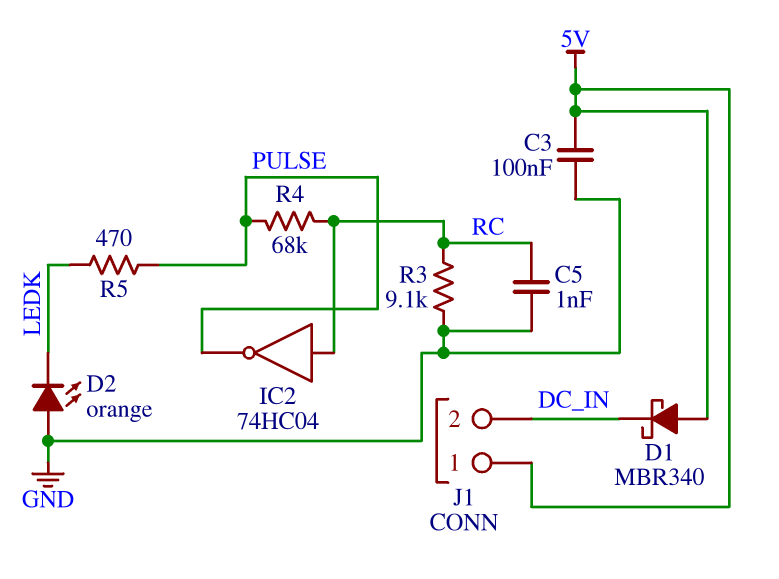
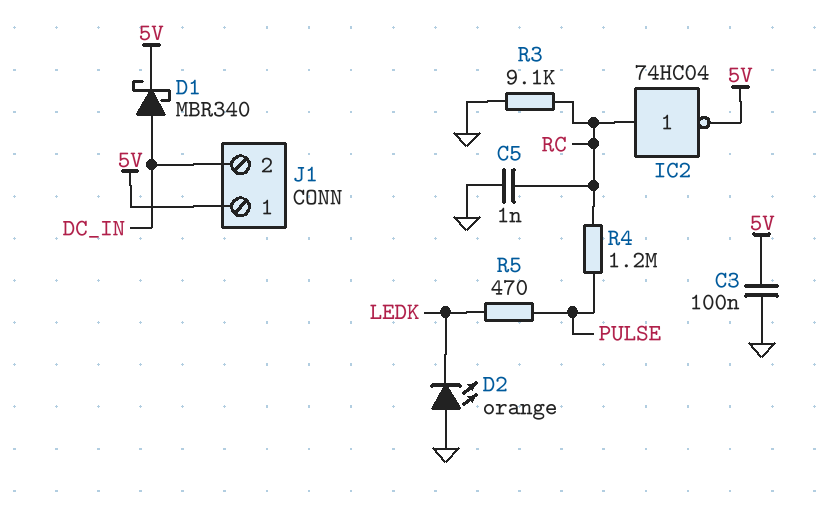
D1: schottky MBR340 (A 5V, K DC_IN) -> schottky MBR340 (A DC_IN, K 5V)
IC2: NOT 74HC04 (in RC, out PULSE) -> NOT 74HC04 (in RC, out 5V)
R4: 68k (PULSE, RC) -> 1.2M (PULSE, RC)

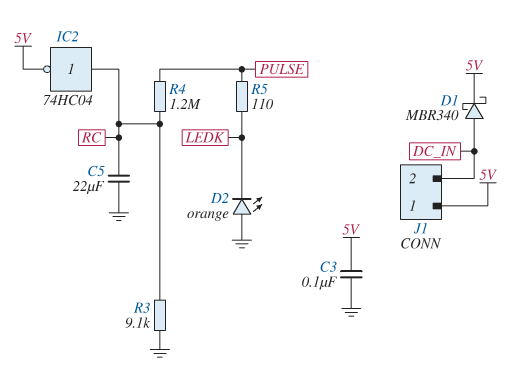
C5: 1nF (GND, RC) -> 22uF (GND, RC)
R5: 470 (LEDK, PULSE) -> 110 (LEDK, PULSE)

